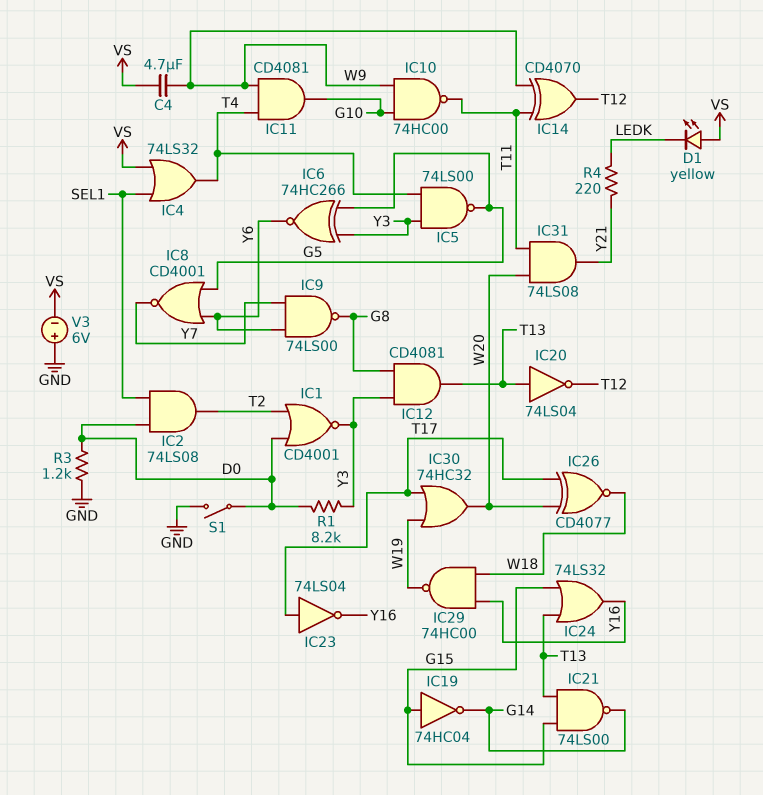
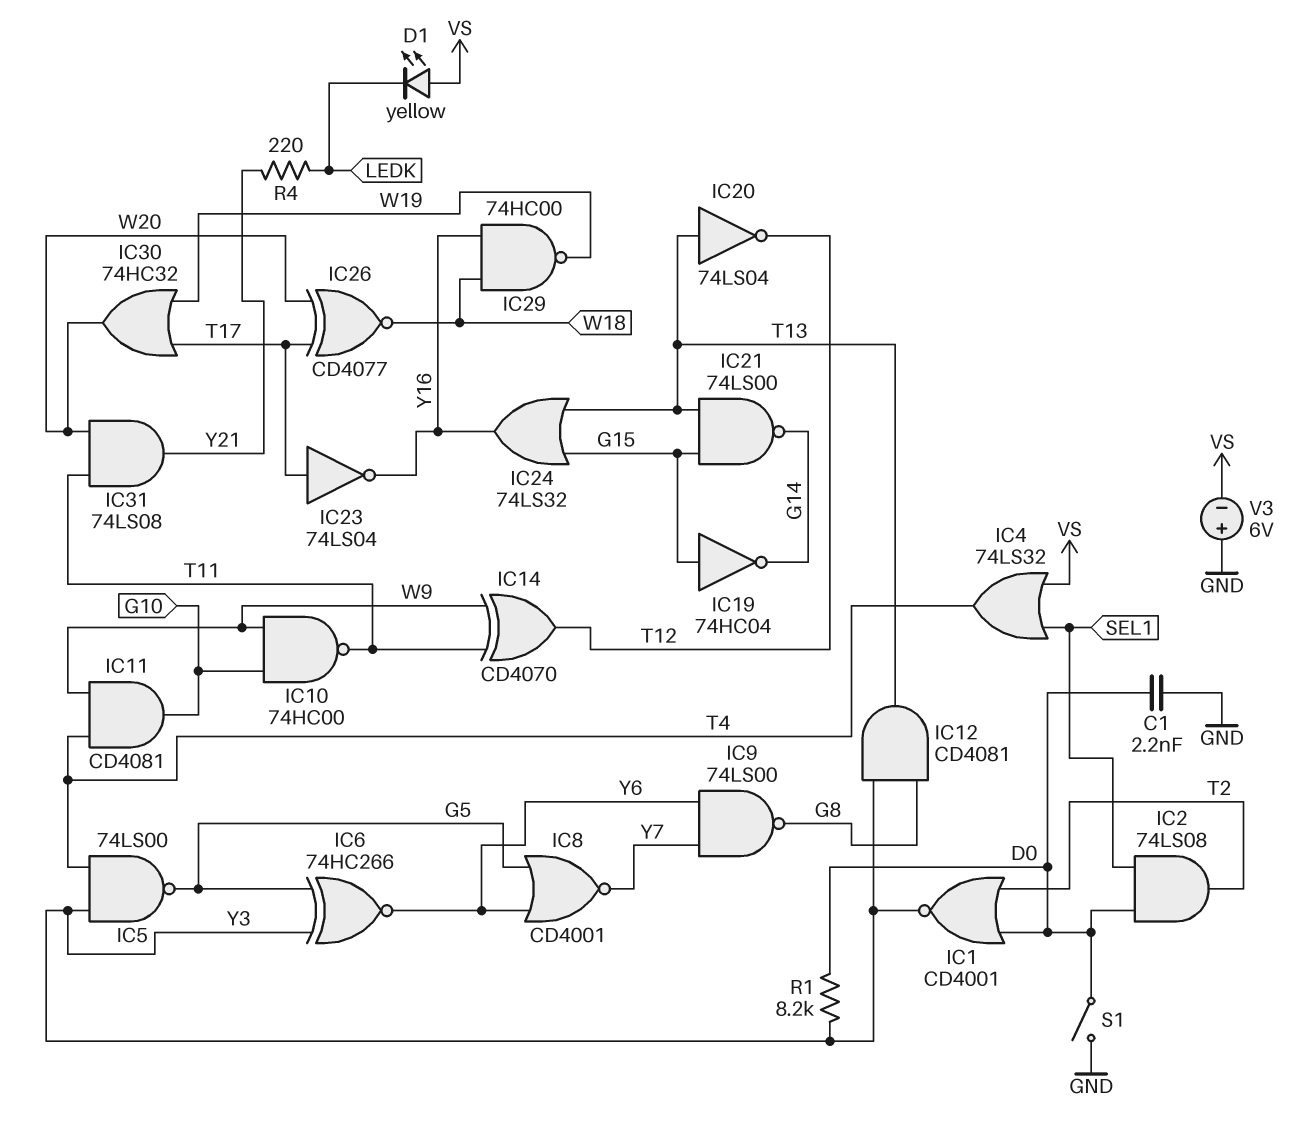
C1: none -> 2.2nF (D0, GND)
C4: 4.7uF (VS, W9) -> none
R3: 1.2k (D0, GND) -> none

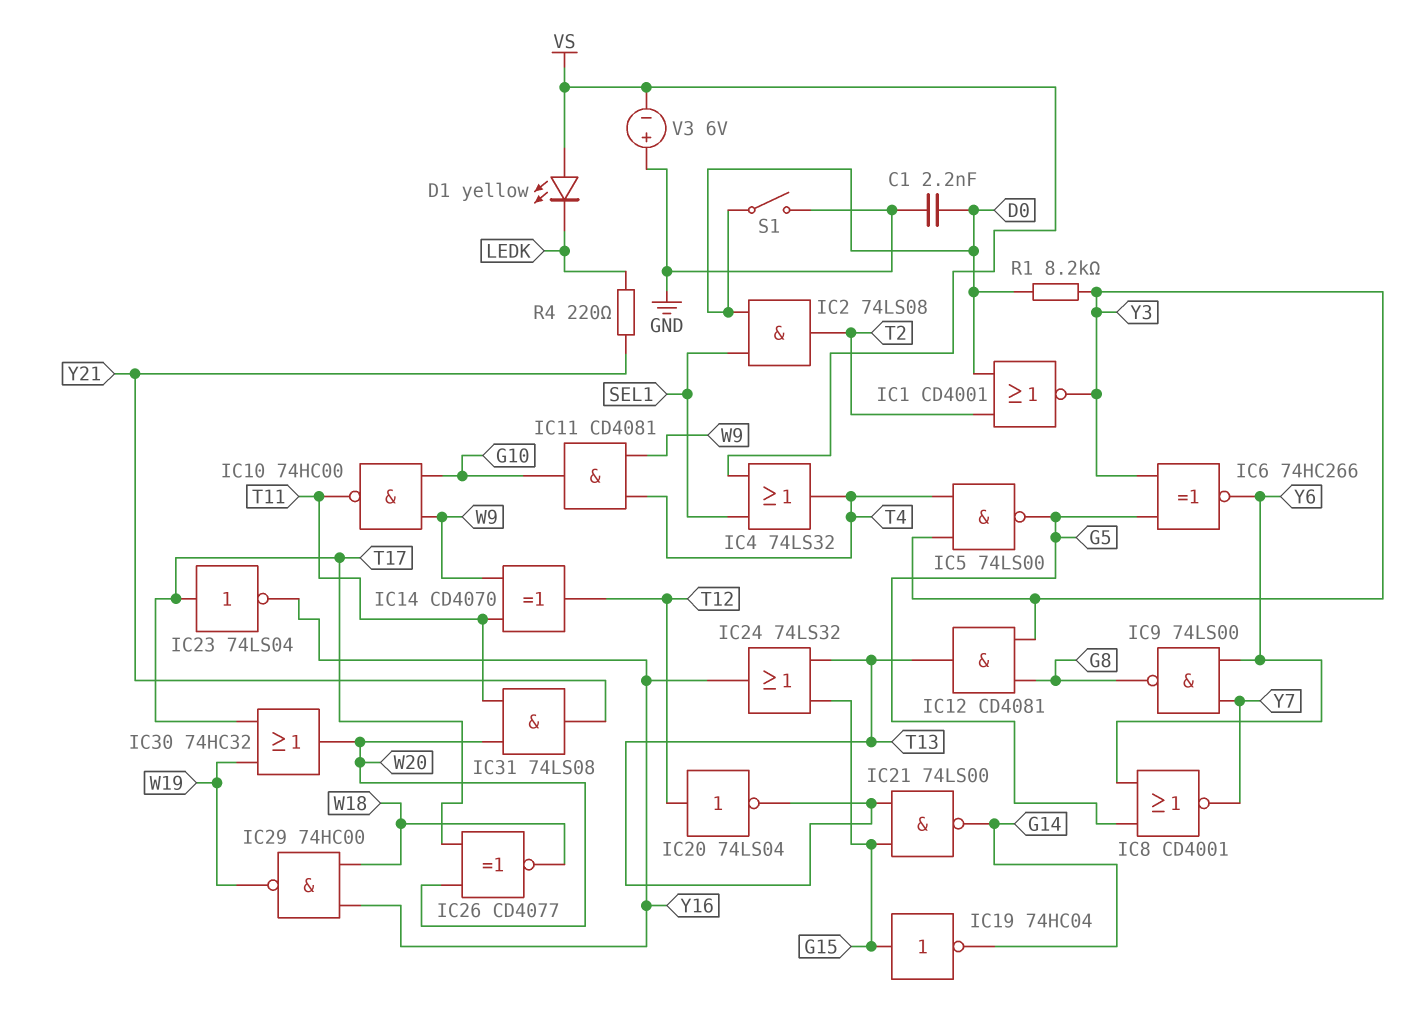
IC20: NOT 74LS04 (in T13, out T12) -> NOT 74LS04 (in T12, out T13)

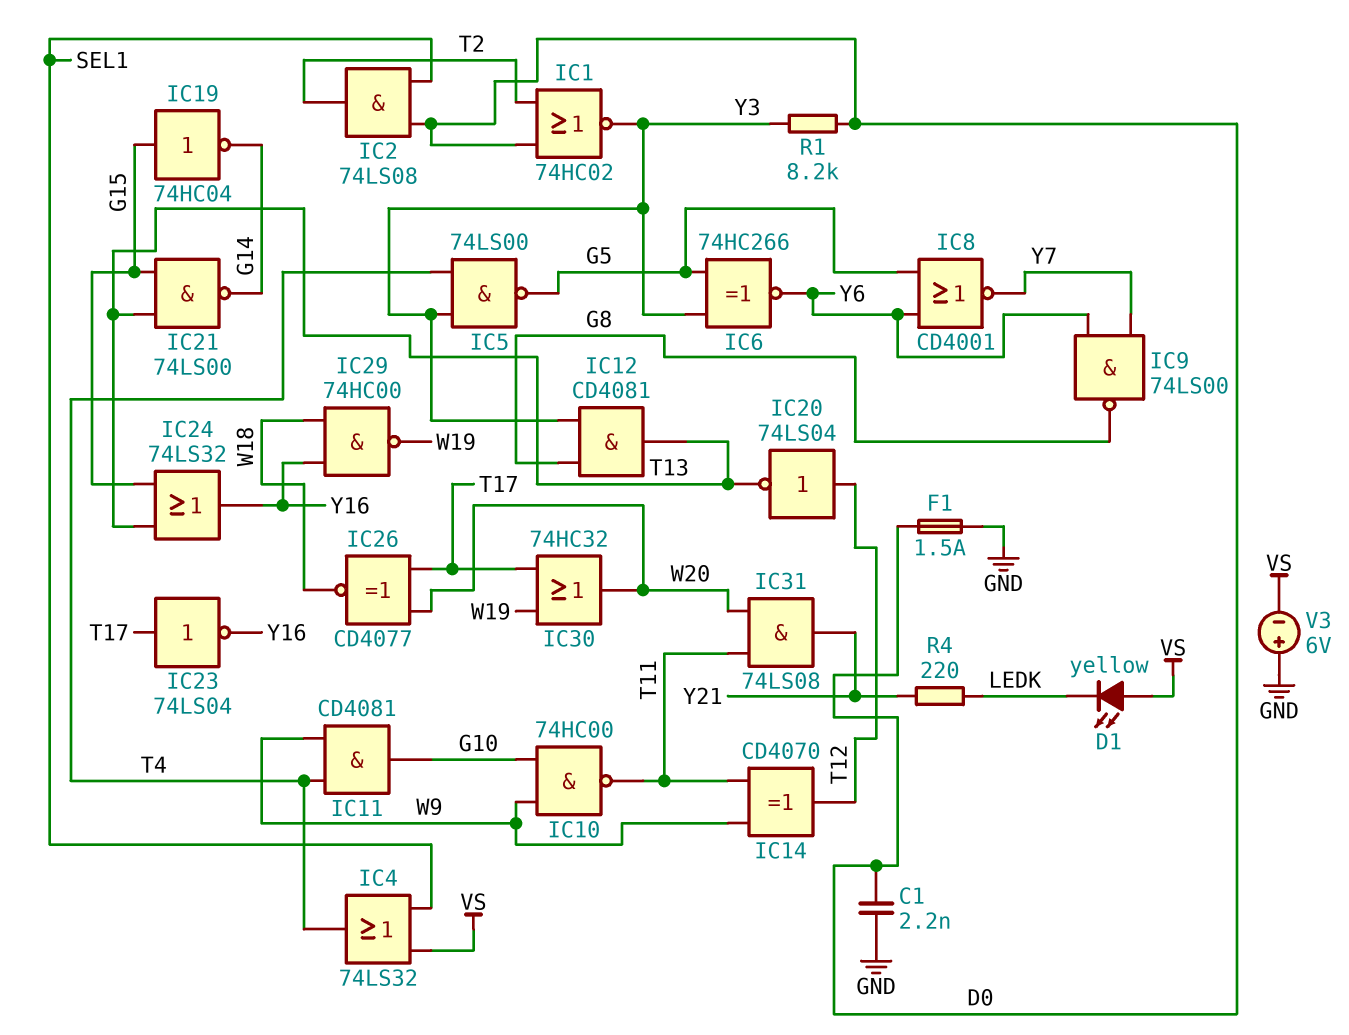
F1: none -> 1.5A (D0, GND)
IC1: NOR CD4001 (in D0, in T2, out Y3) -> NOR 74HC02 (in D0, in T2, out Y3)
S1: switch (D0, GND) -> none

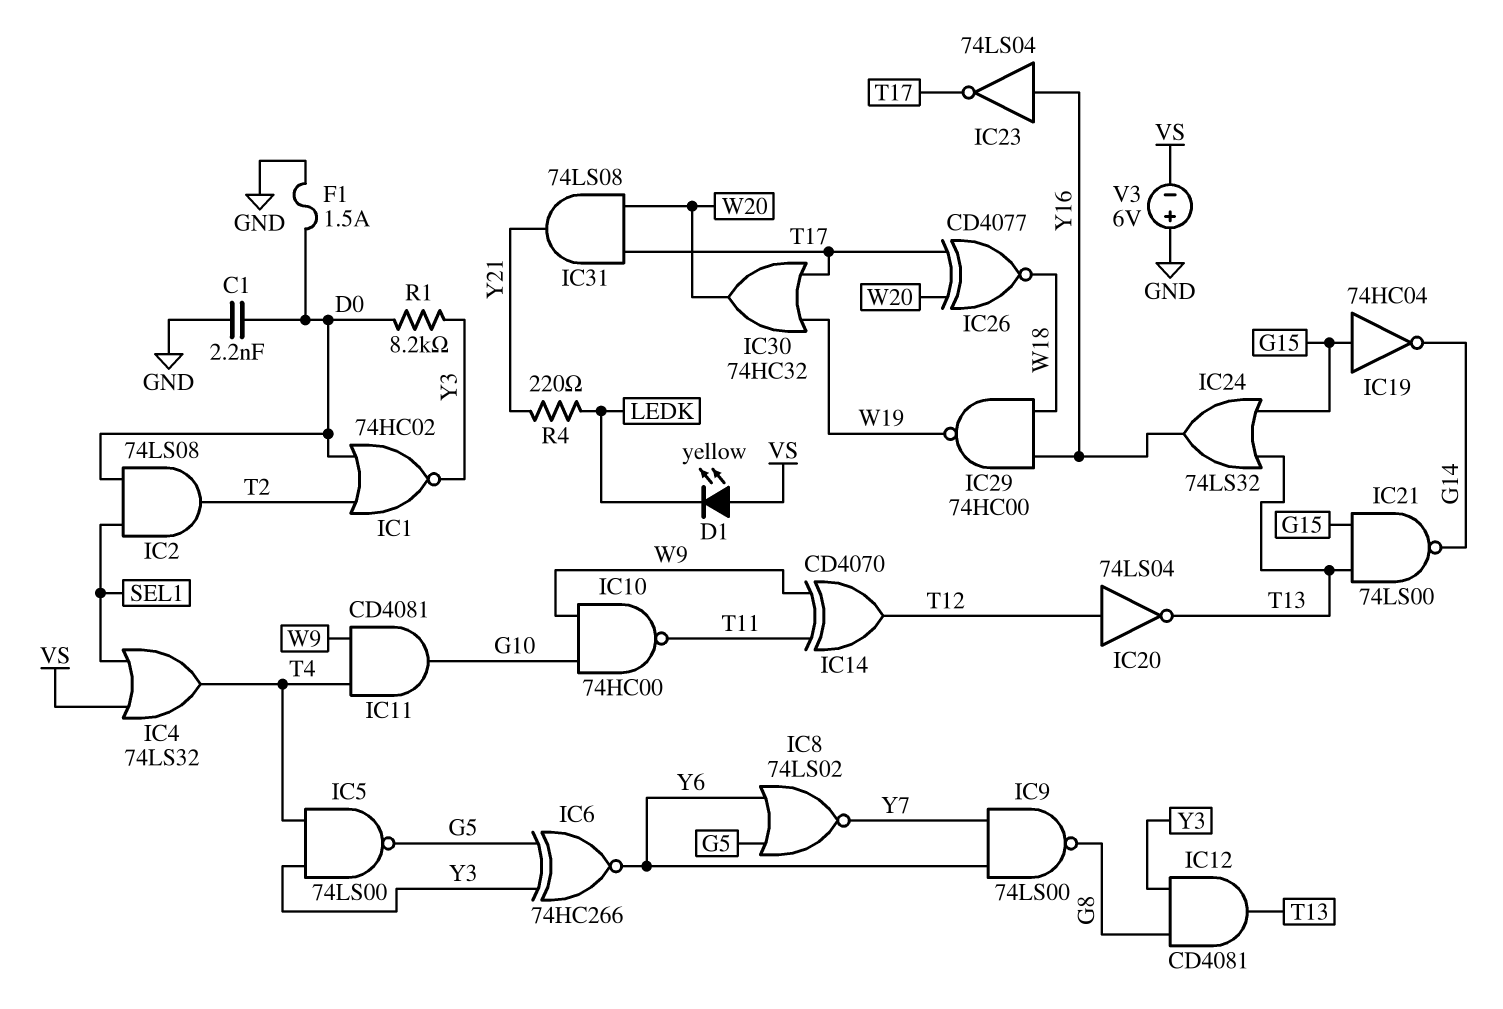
IC8: NOR CD4001 (in G5, in Y6, out Y7) -> NOR 74LS02 (in G5, in Y6, out Y7)
IC23: NOT 74LS04 (in T17, out Y16) -> NOT 74LS04 (in Y16, out T17)
IC31: AND 74LS08 (in T11, in W20, out Y21) -> AND 74LS08 (in T17, in W20, out Y21)

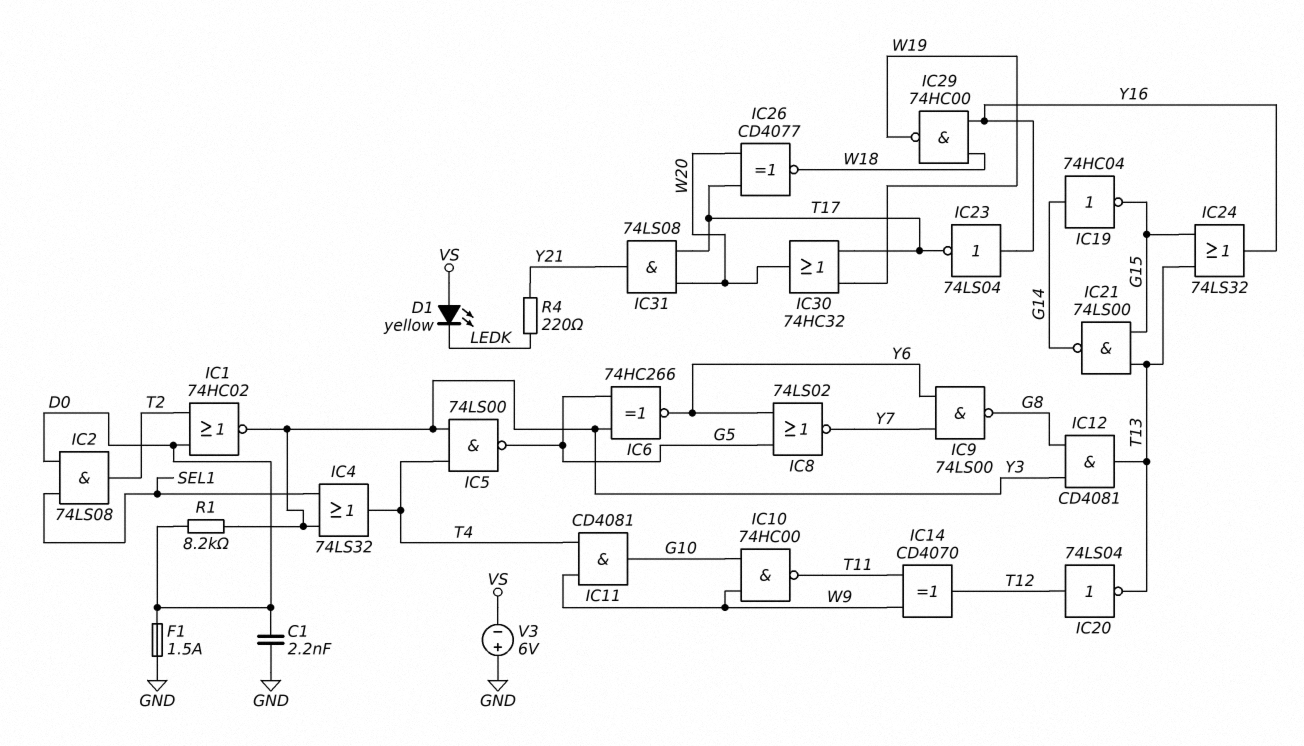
IC4: OR 74LS32 (in SEL1, in VS, out T4) -> OR 74LS32 (in SEL1, in Y3, out T4)
IC19: NOT 74HC04 (in G15, out G14) -> NOT 74HC04 (in G14, out G15)

